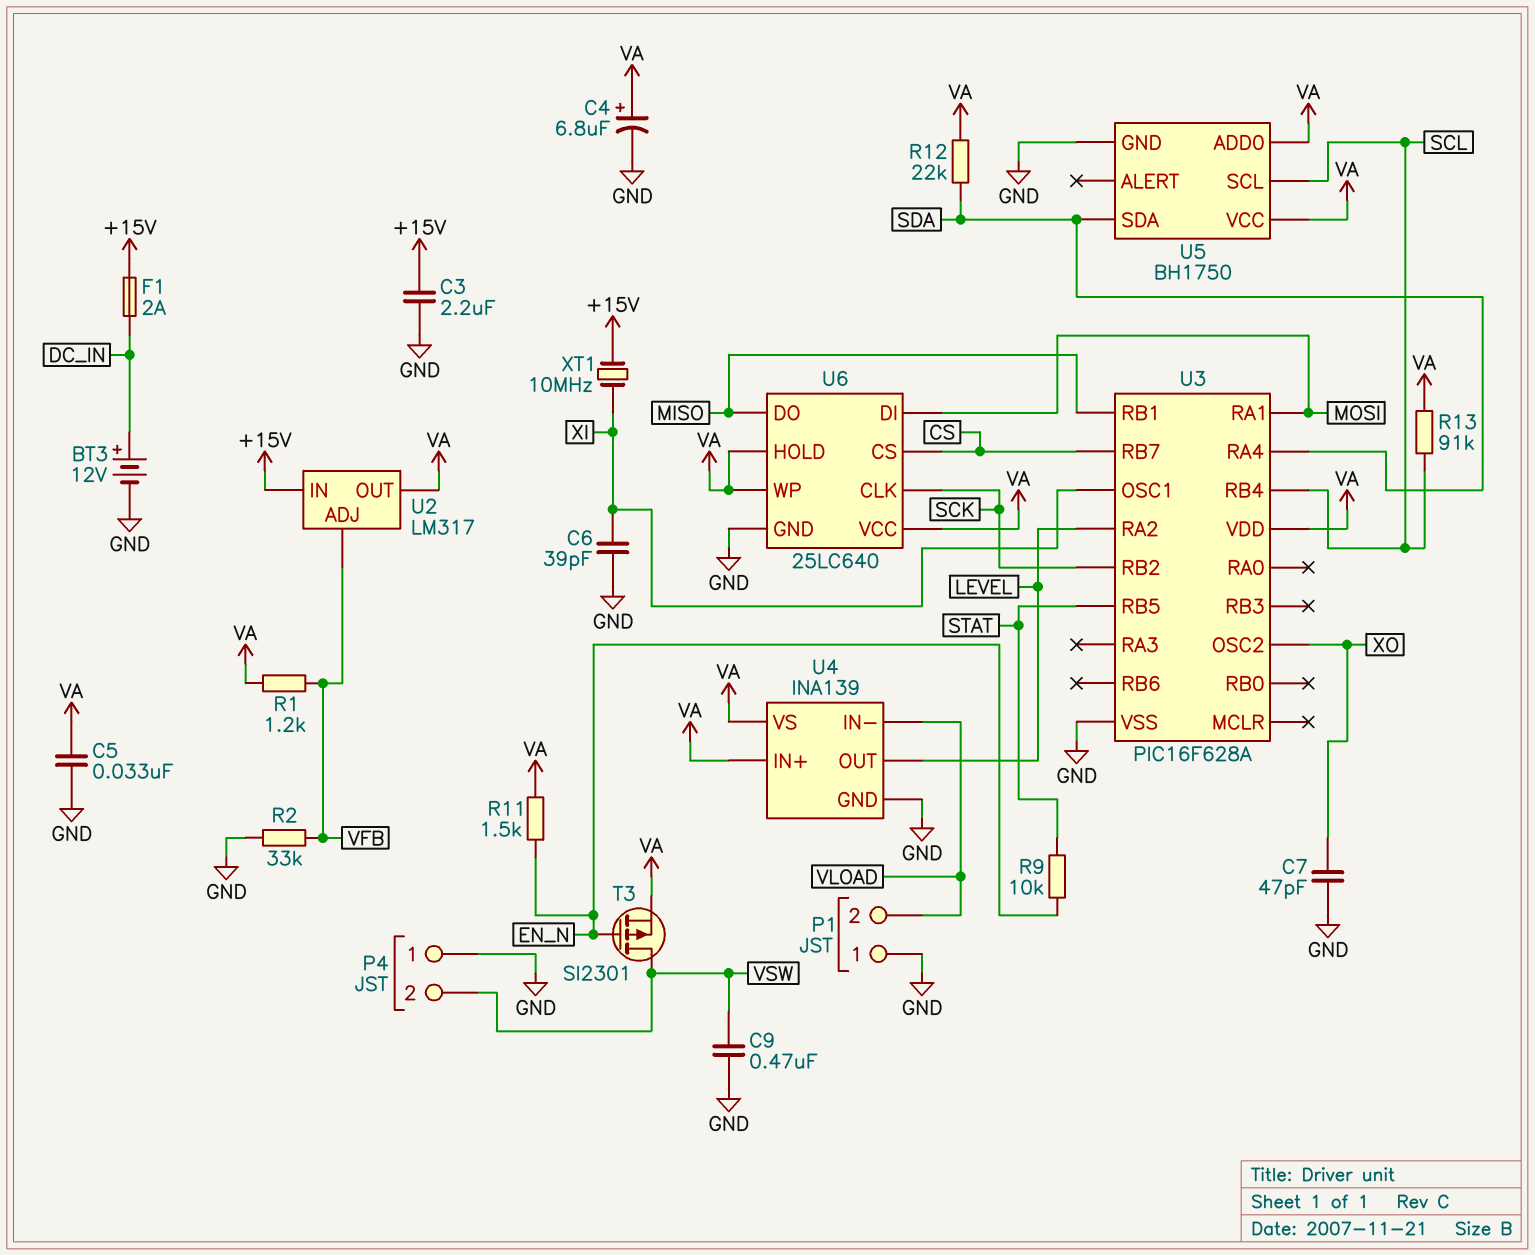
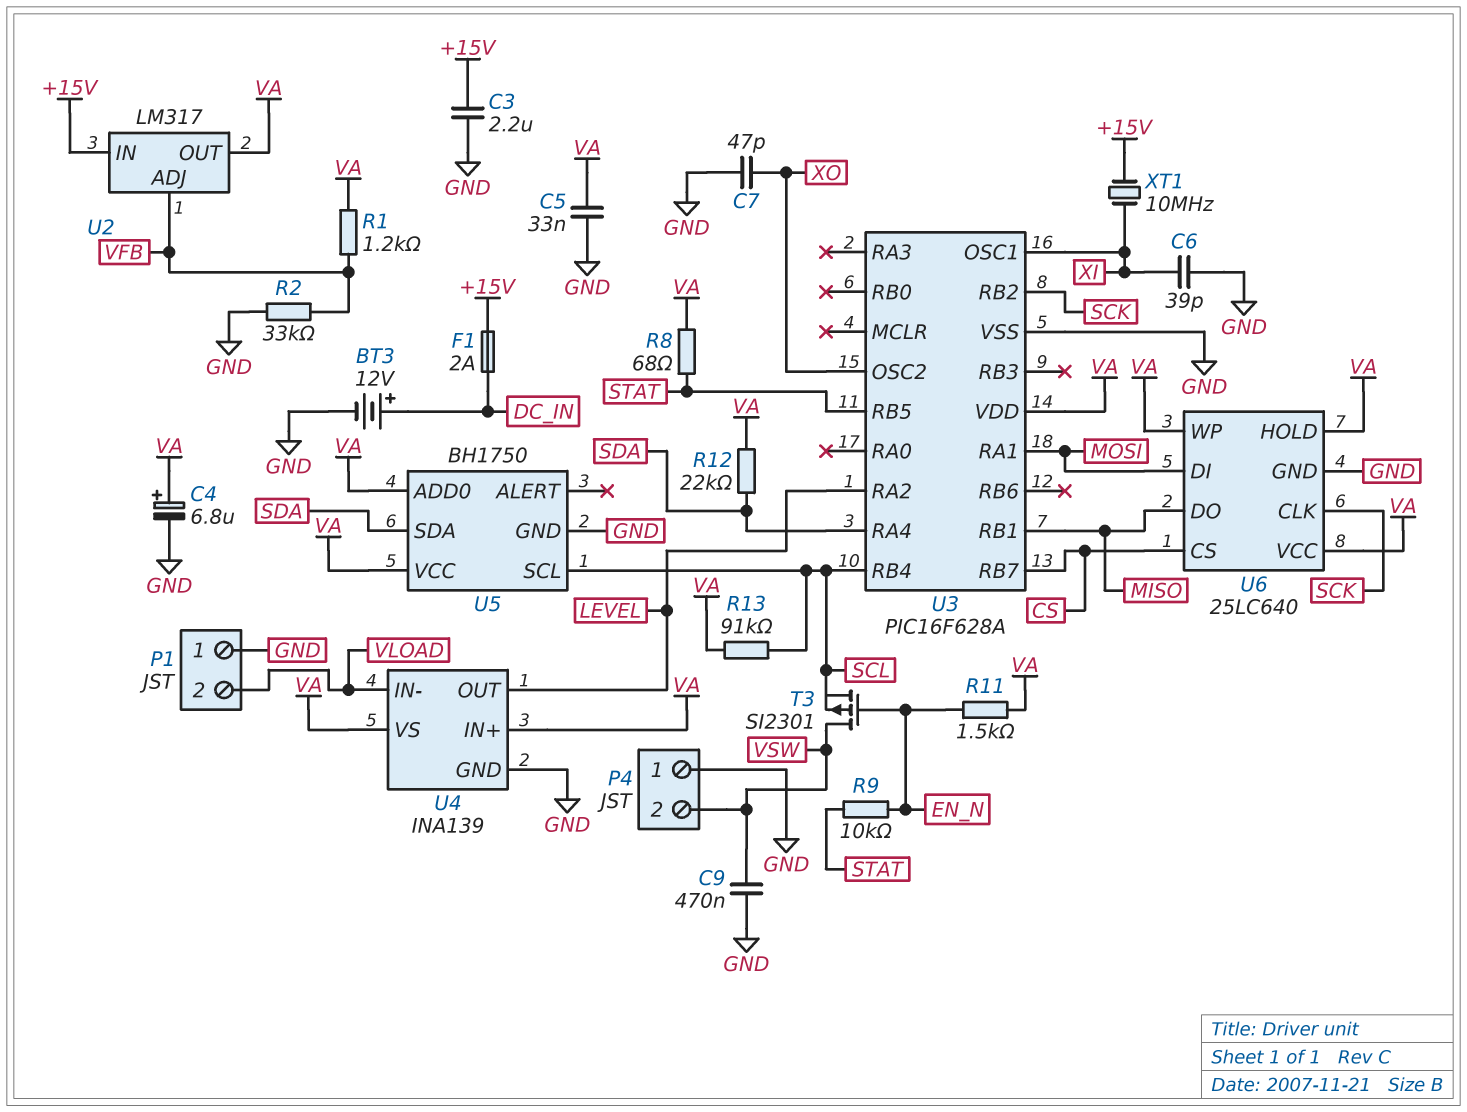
R8: none -> 68 (STAT, VA)
T3: PMOS SI2301 (G EN_N, D VSW, S VA) -> PMOS SI2301 (G EN_N, D VSW, S SCL)

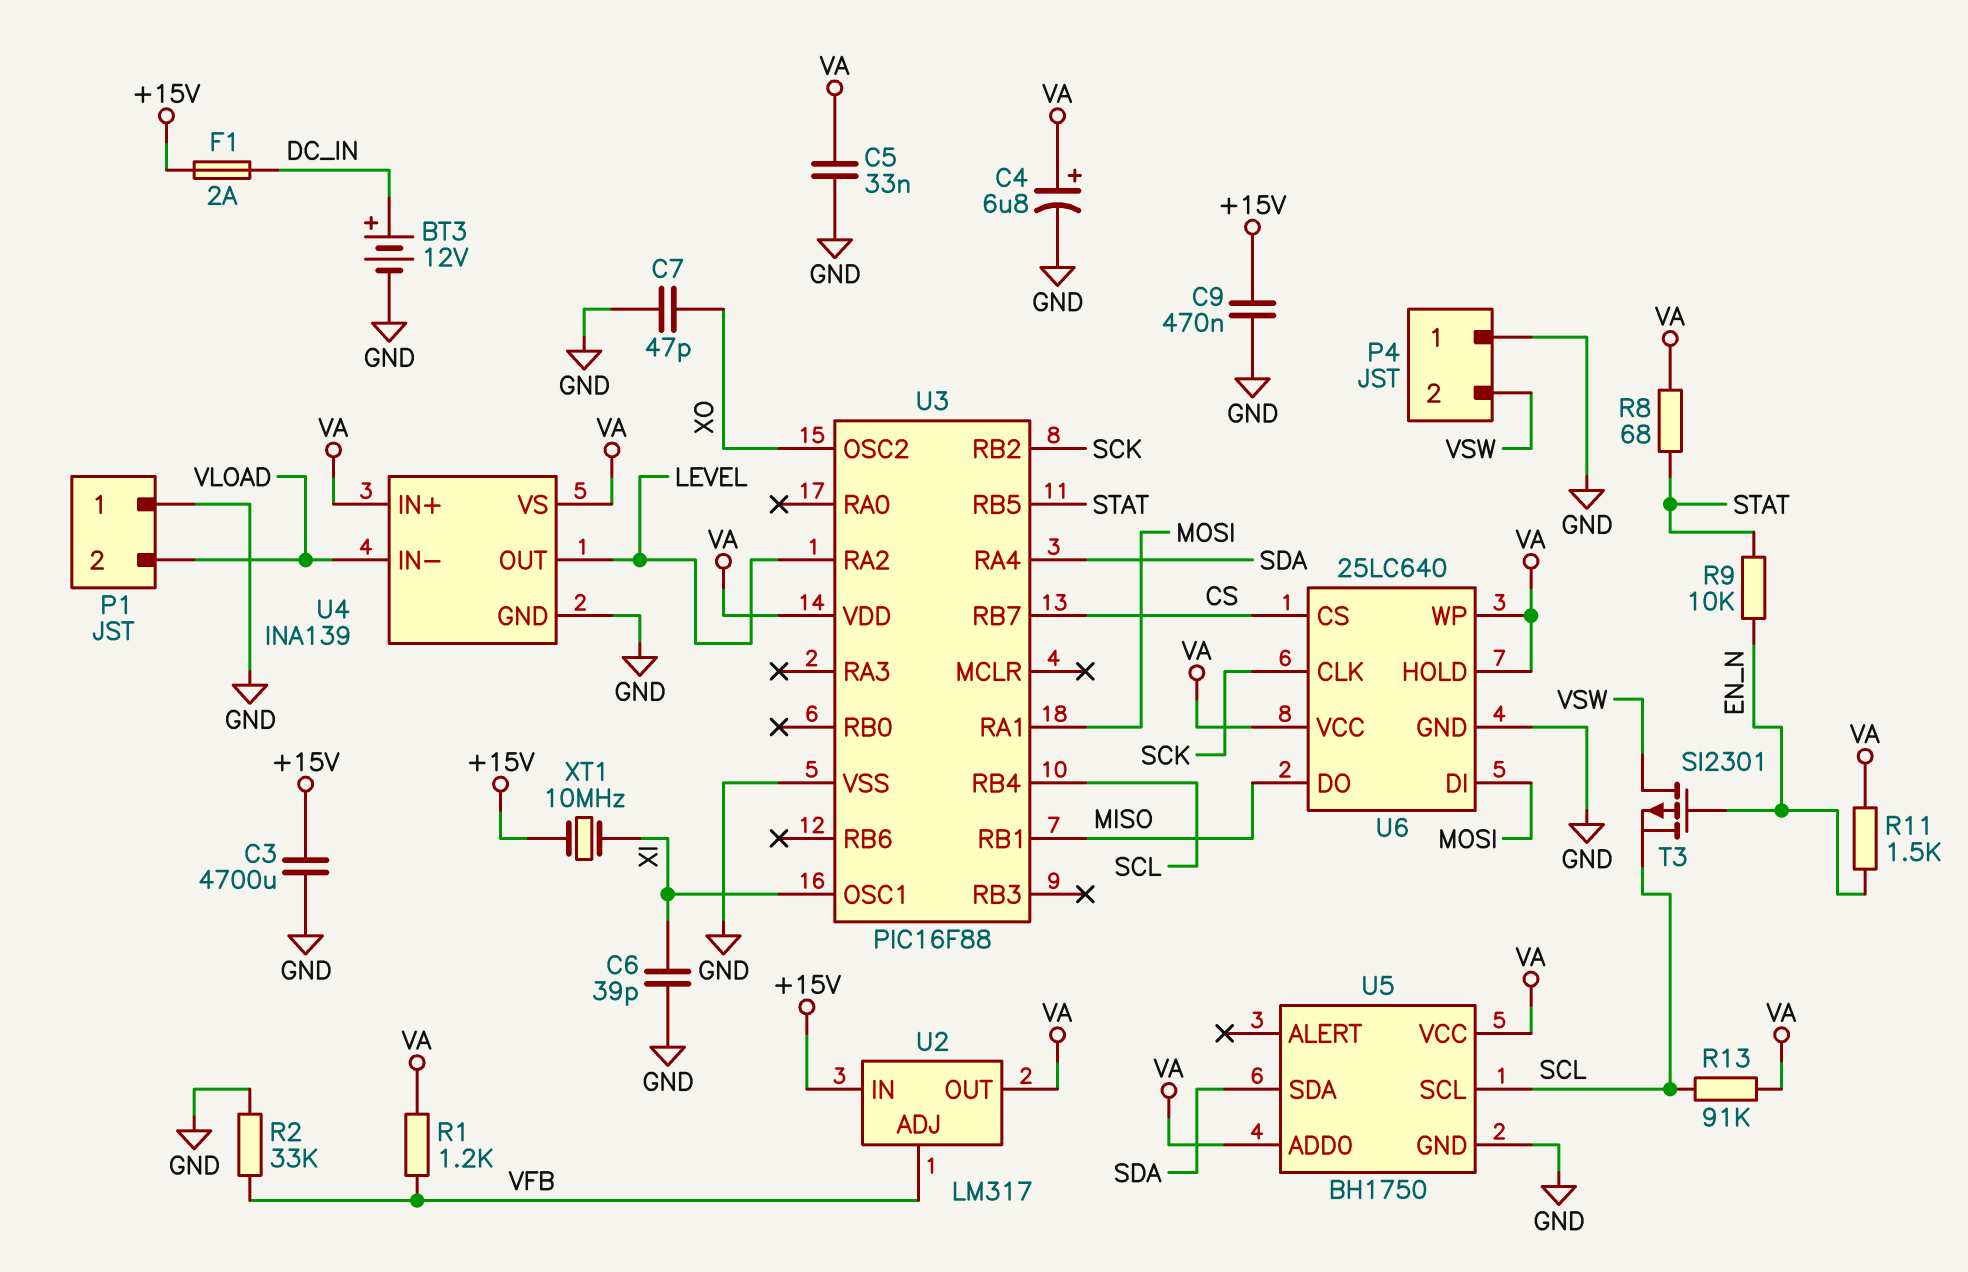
C3: 2.2uF (+15V, GND) -> 4700uF (+15V, GND)
C9: 470nF (GND, VSW) -> 470nF (+15V, GND)
R12: 22k (SDA, VA) -> none
U3: PIC16F628A -> PIC16F88

